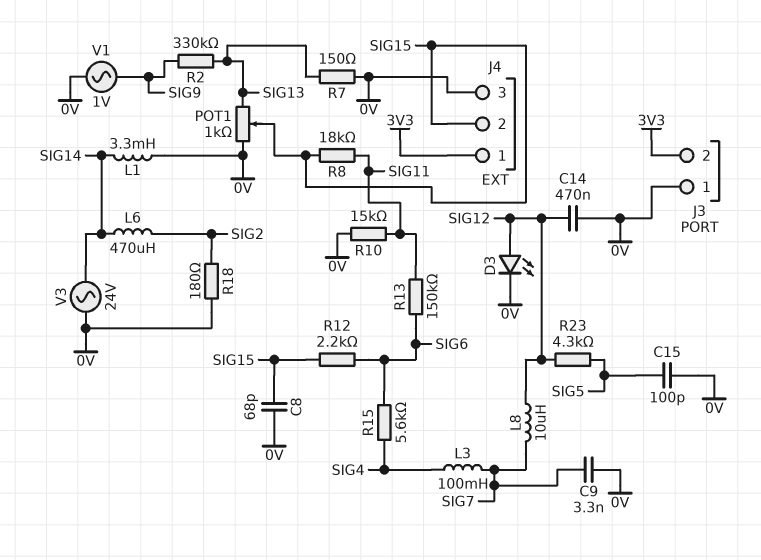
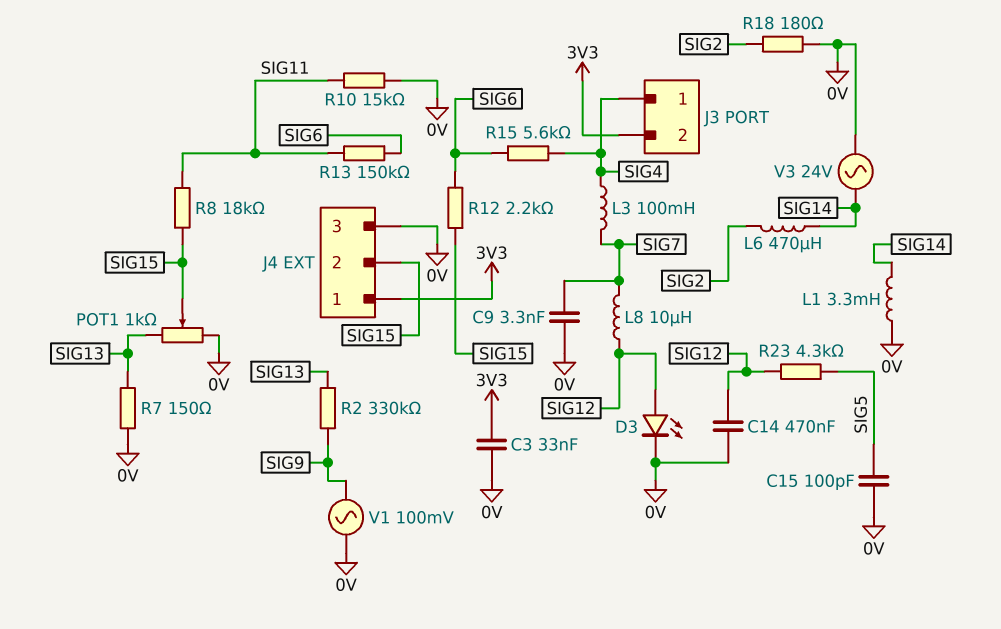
C3: none -> 33nF (0V, 3V3)
C8: 68pF (0V, SIG15) -> none
J3 pin 1: 0V -> SIG4
V1: AC 1V (0V, SIG9) -> AC 100mV (0V, SIG9)

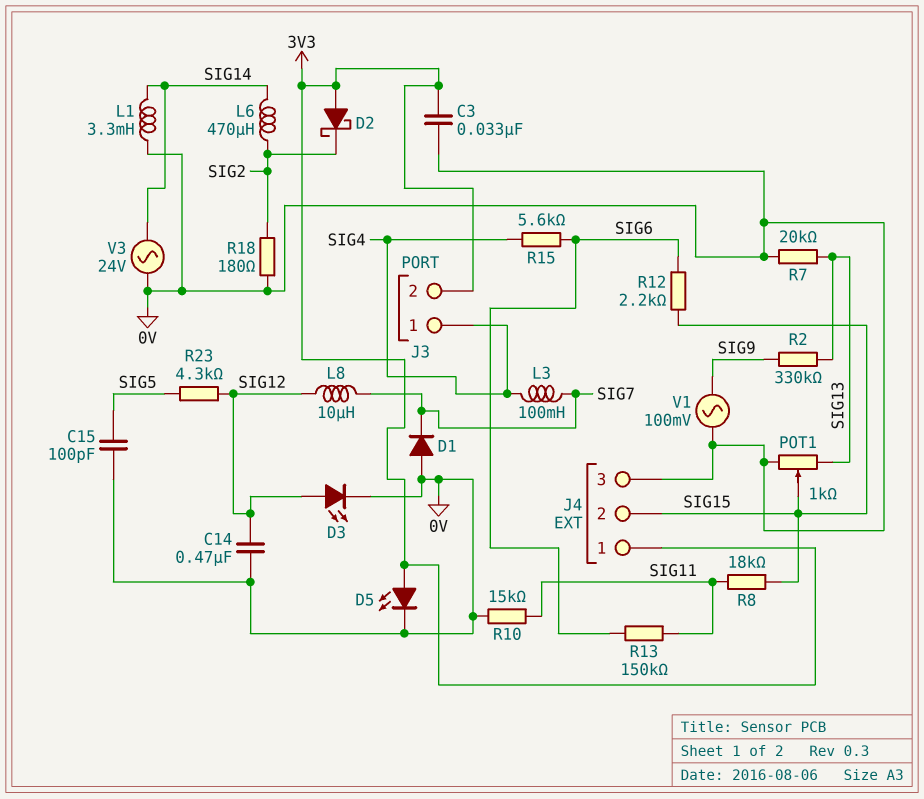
C9: 3.3nF (0V, SIG7) -> none
D1: none -> diode (A 0V, K SIG7)
D2: none -> schottky (A 3V3, K SIG2)
D5: none -> LED (A 3V3, K 0V)
R7: 150 (0V, SIG13) -> 20k (0V, SIG13)

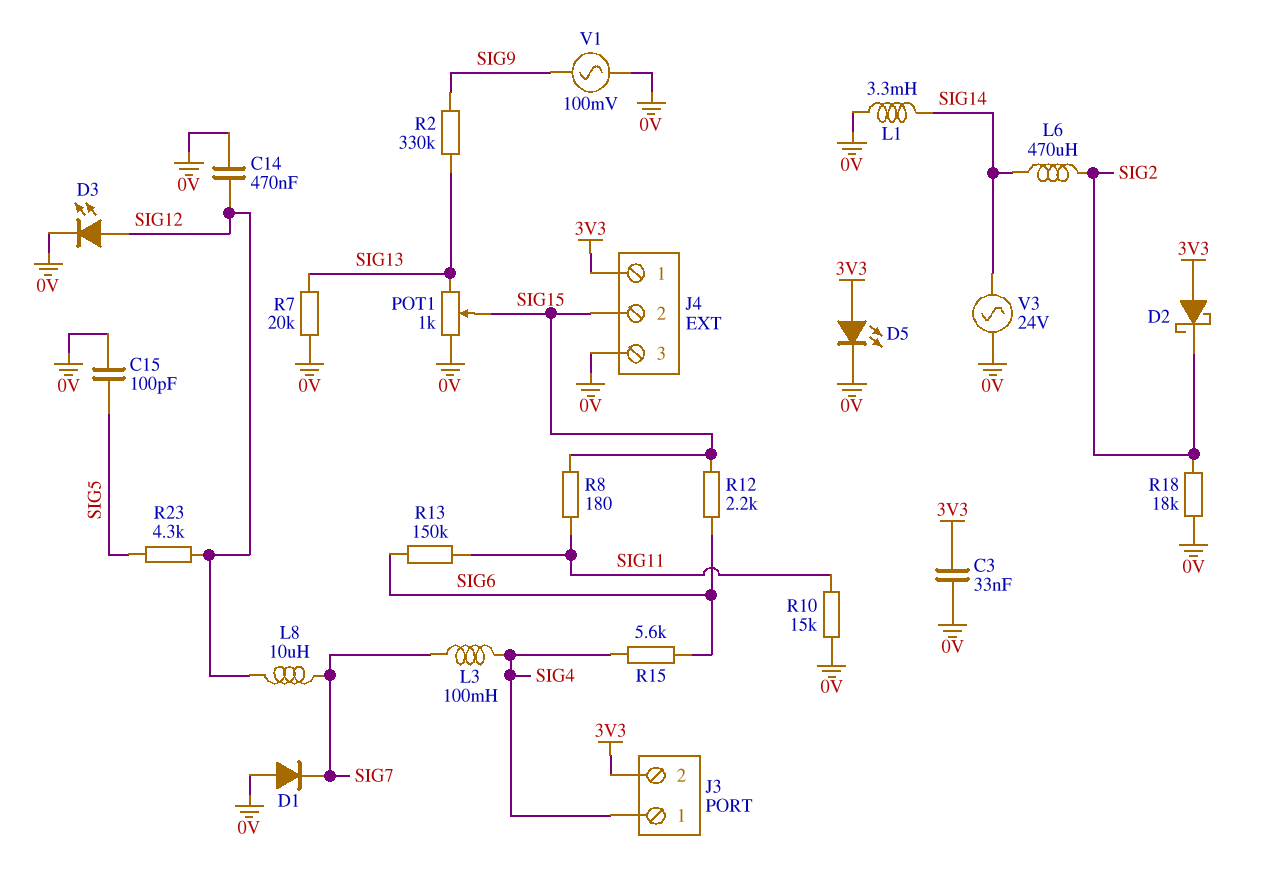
R8: 18k (SIG11, SIG15) -> 180 (SIG11, SIG15)
R18: 180 (0V, SIG2) -> 18k (0V, SIG2)

